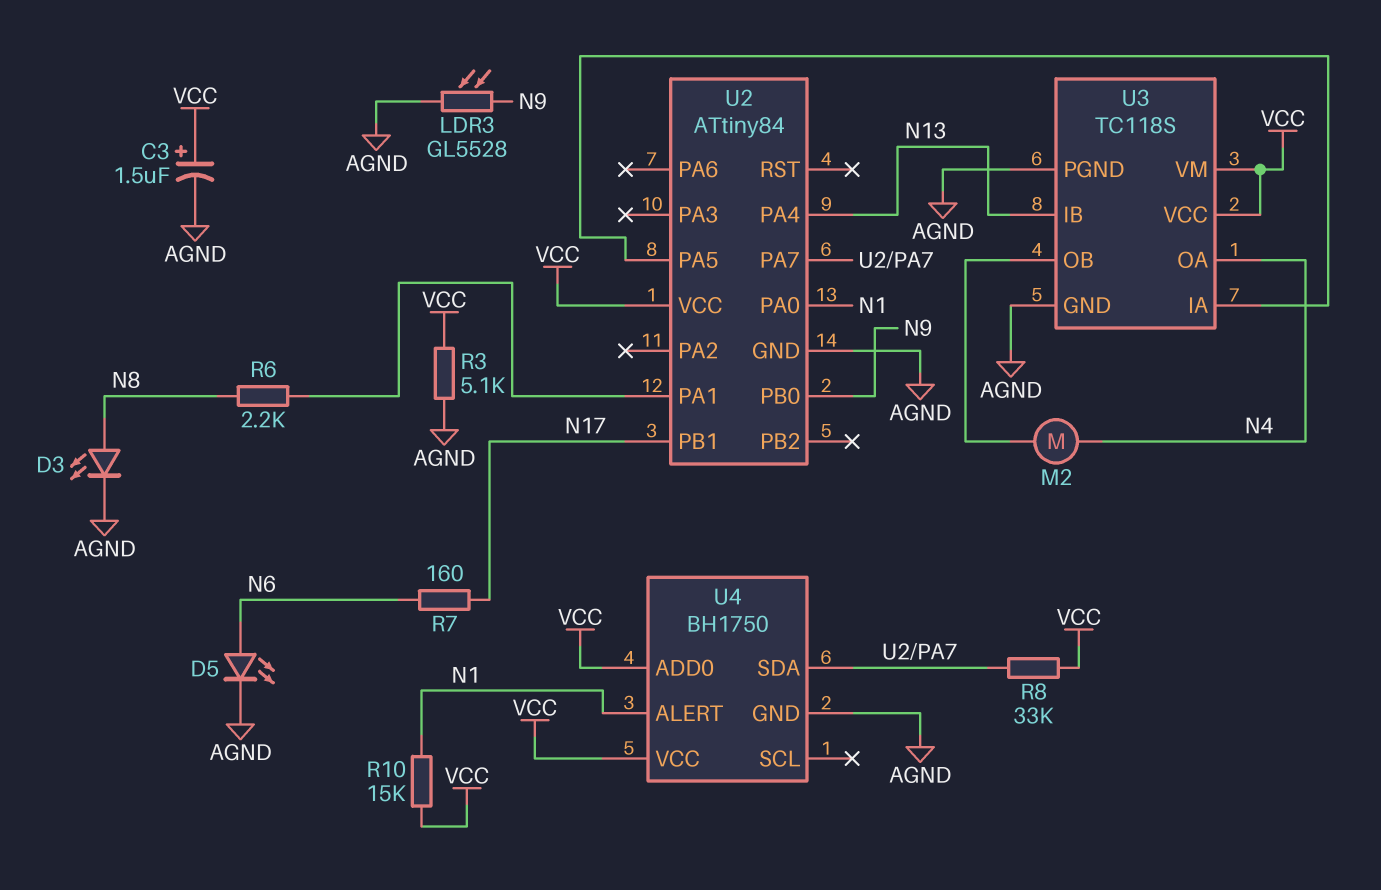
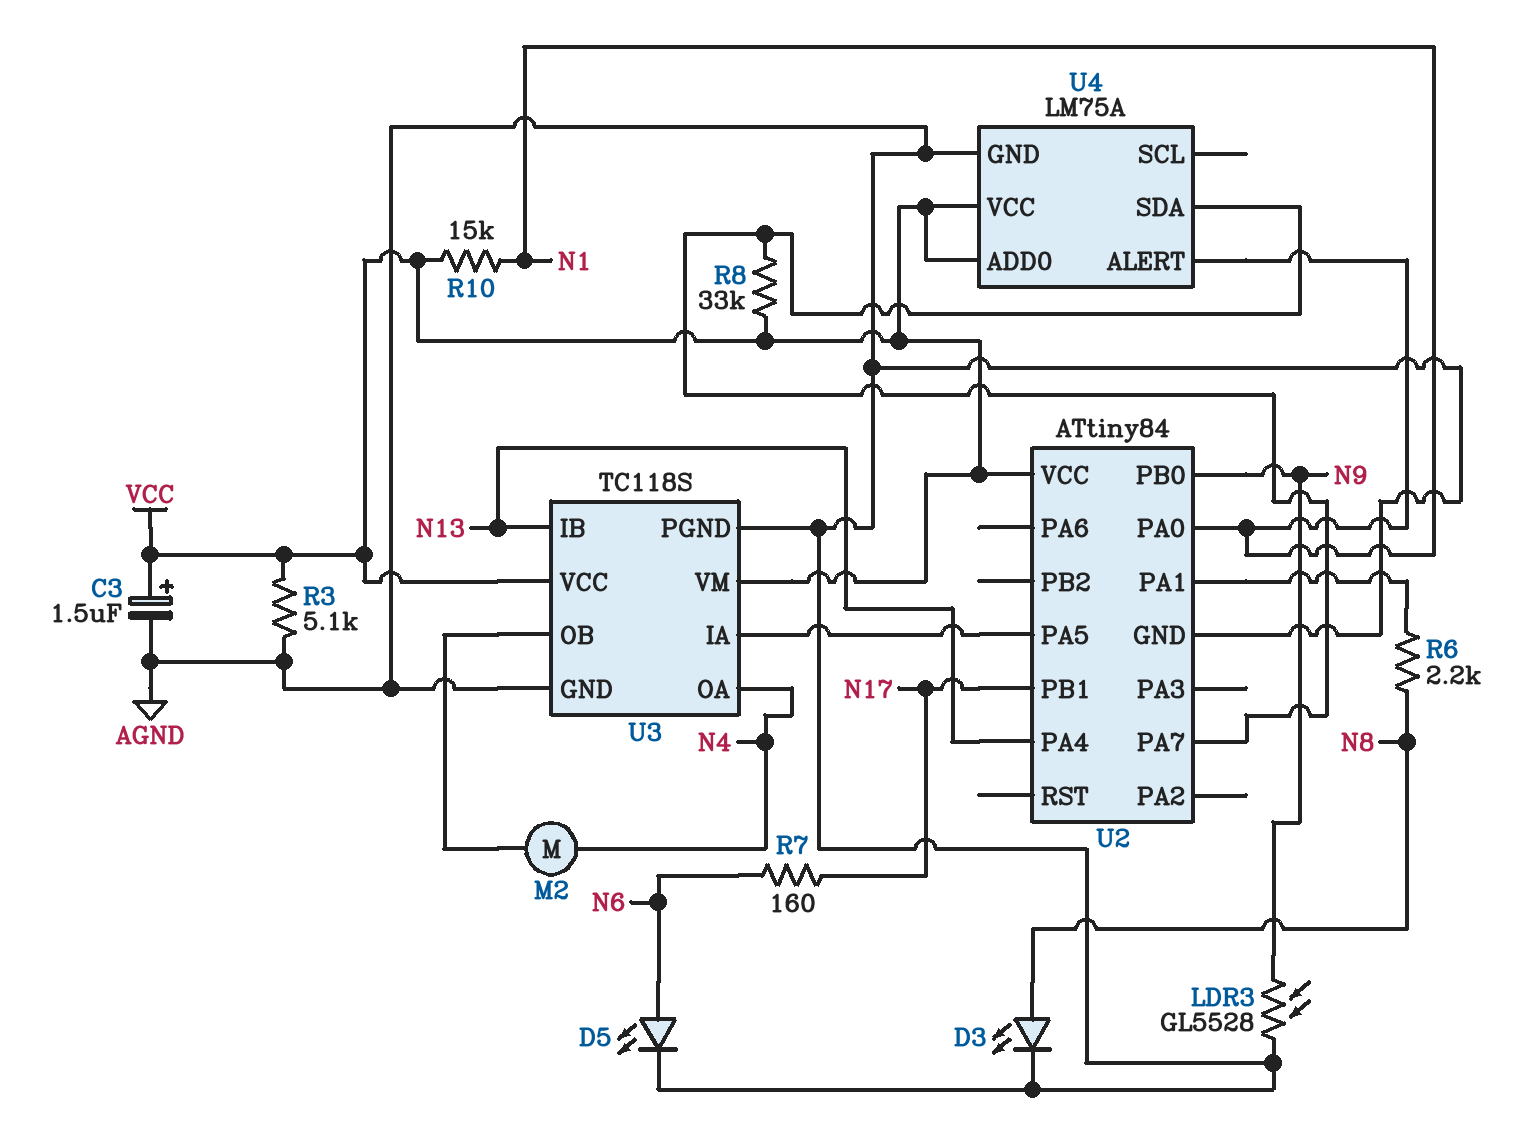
U4: BH1750 -> LM75A

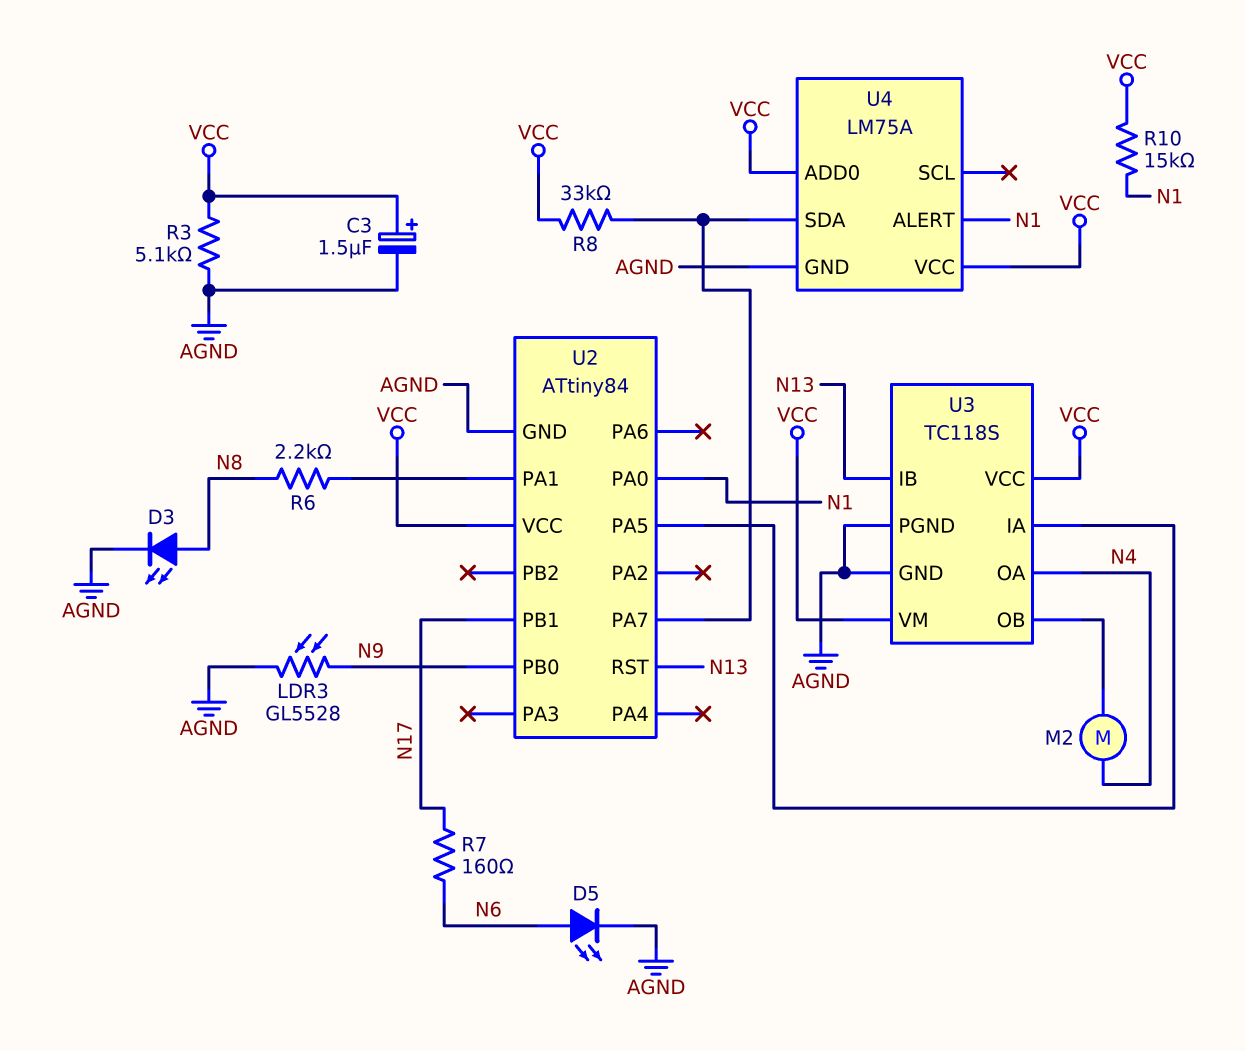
U2 pin PA4: N13 -> none
U2 pin RST: none -> N13

